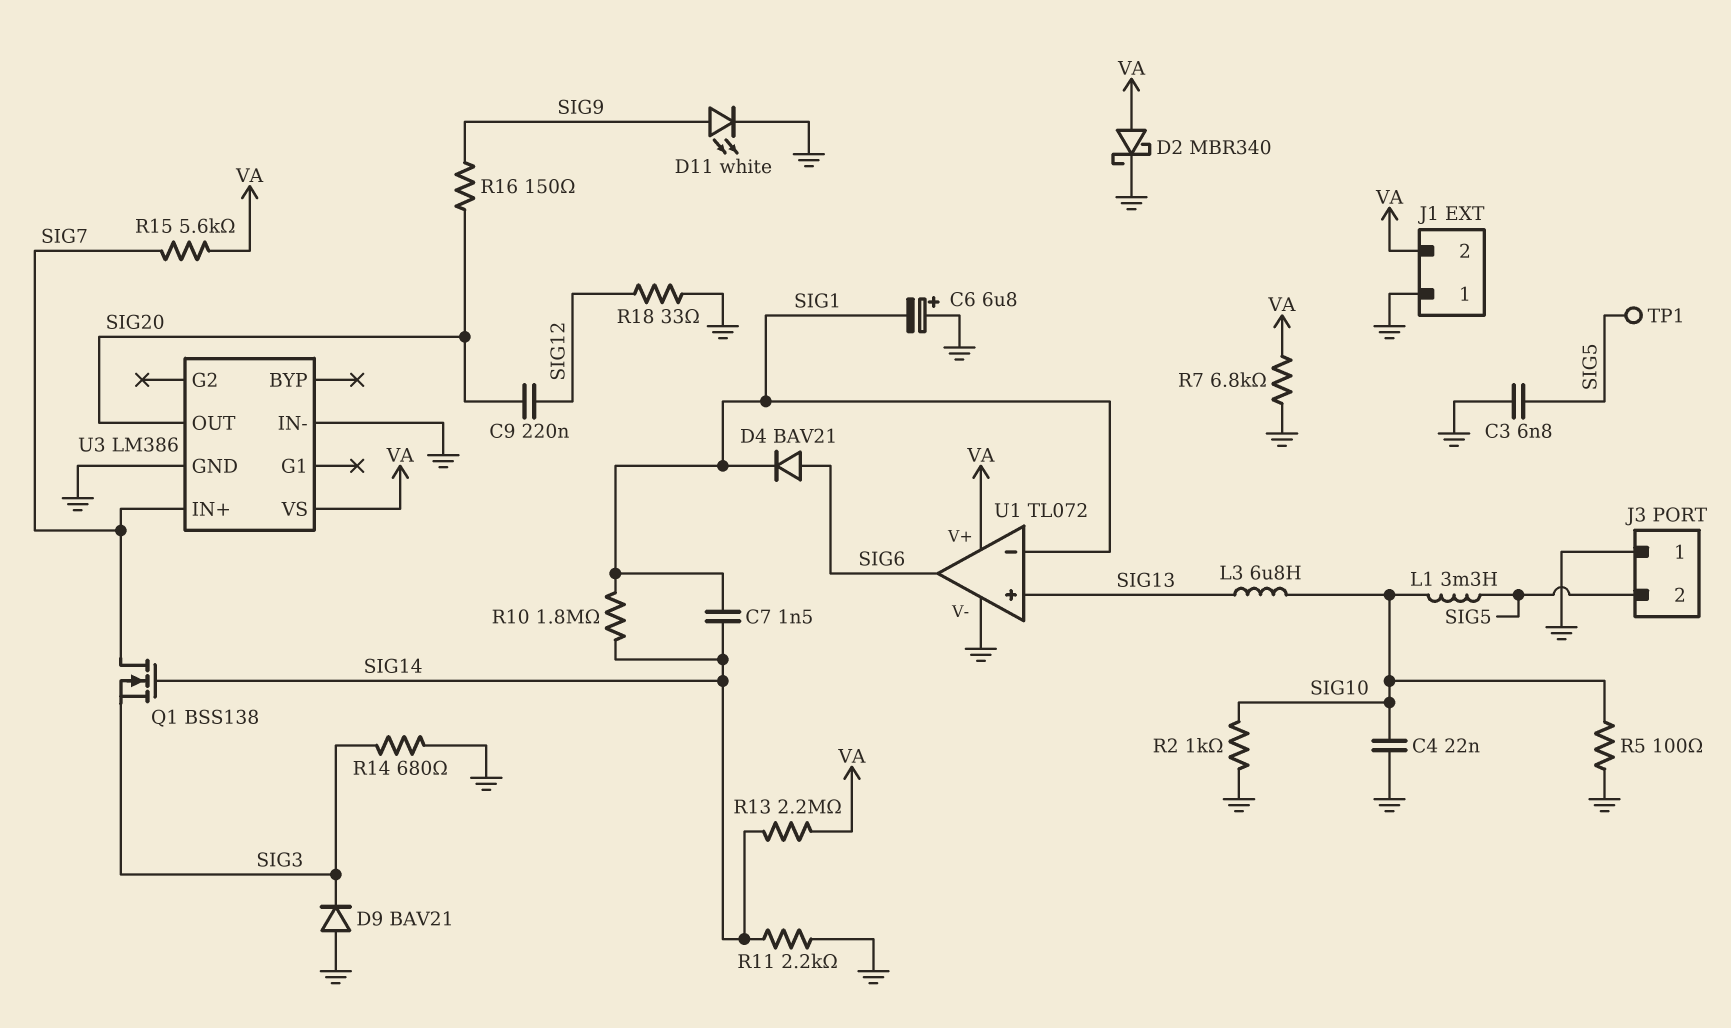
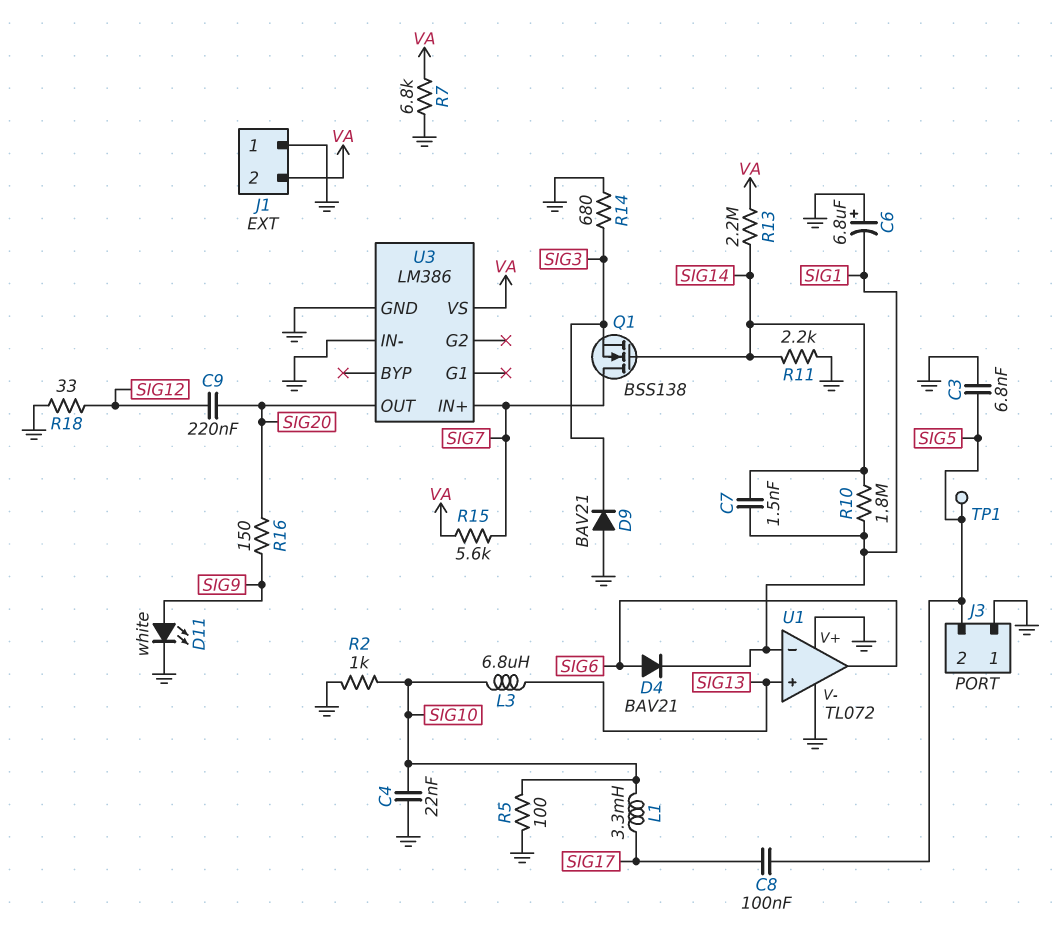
C8: none -> 100nF (SIG5, SIG17)
D2: schottky MBR340 (A VA, K GND) -> none
L1: 3.3mH (SIG5, SIG10) -> 3.3mH (SIG10, SIG17)
U1 pin V+: VA -> GND

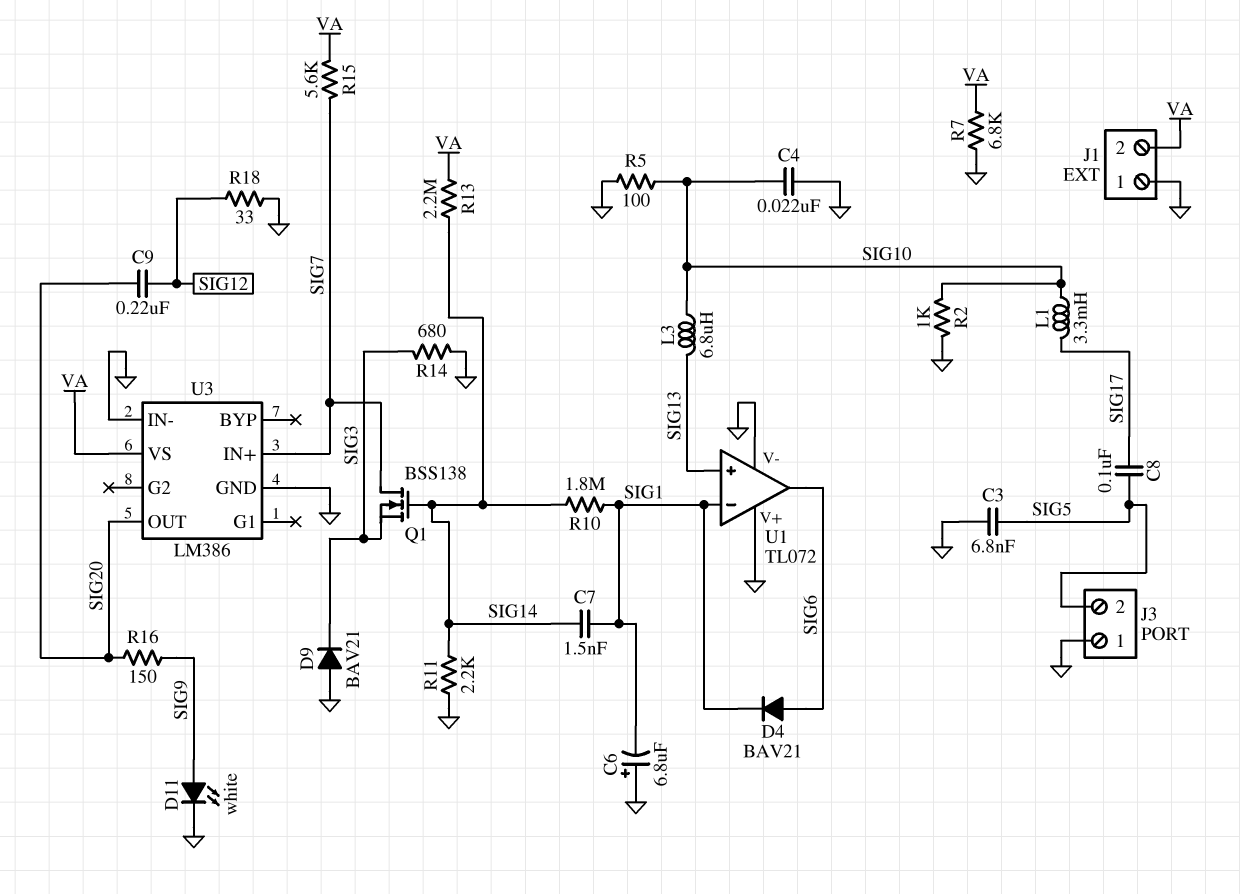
TP1: test point (SIG5) -> none

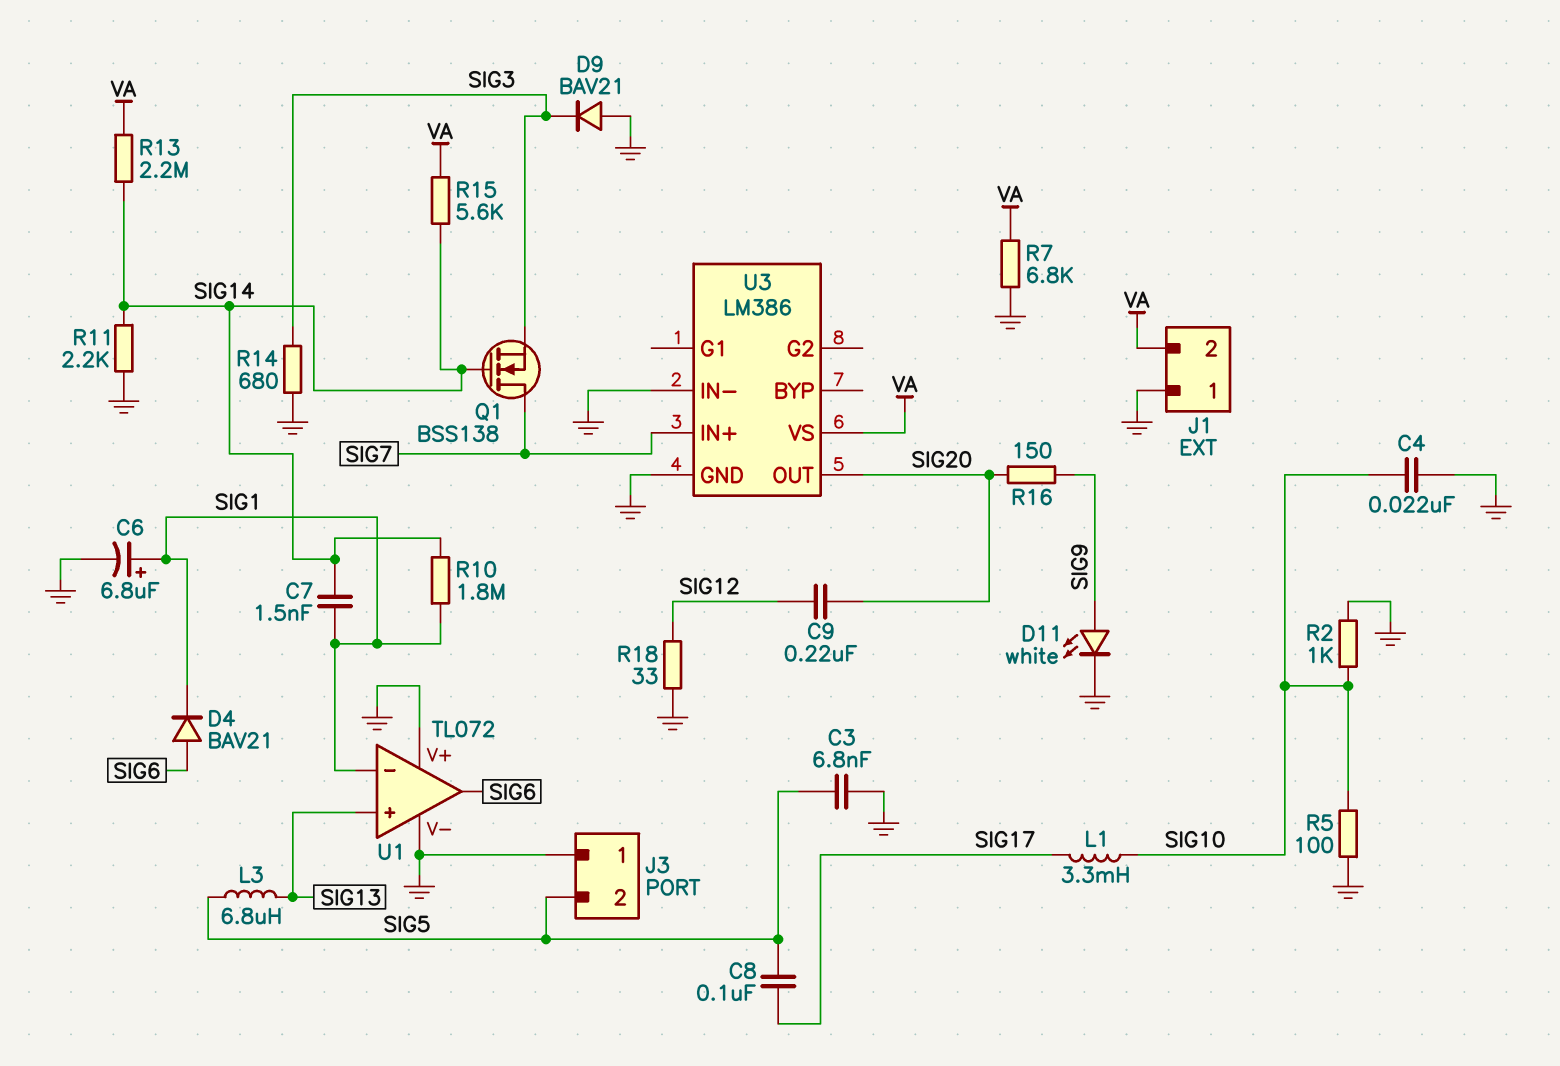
C6: 6.8uF (plus GND, minus SIG1) -> 6.8uF (plus SIG1, minus GND)
L3: 6.8uH (SIG10, SIG13) -> 6.8uH (SIG5, SIG13)
R15: 5.6k (SIG7, VA) -> 5.6k (SIG14, VA)

